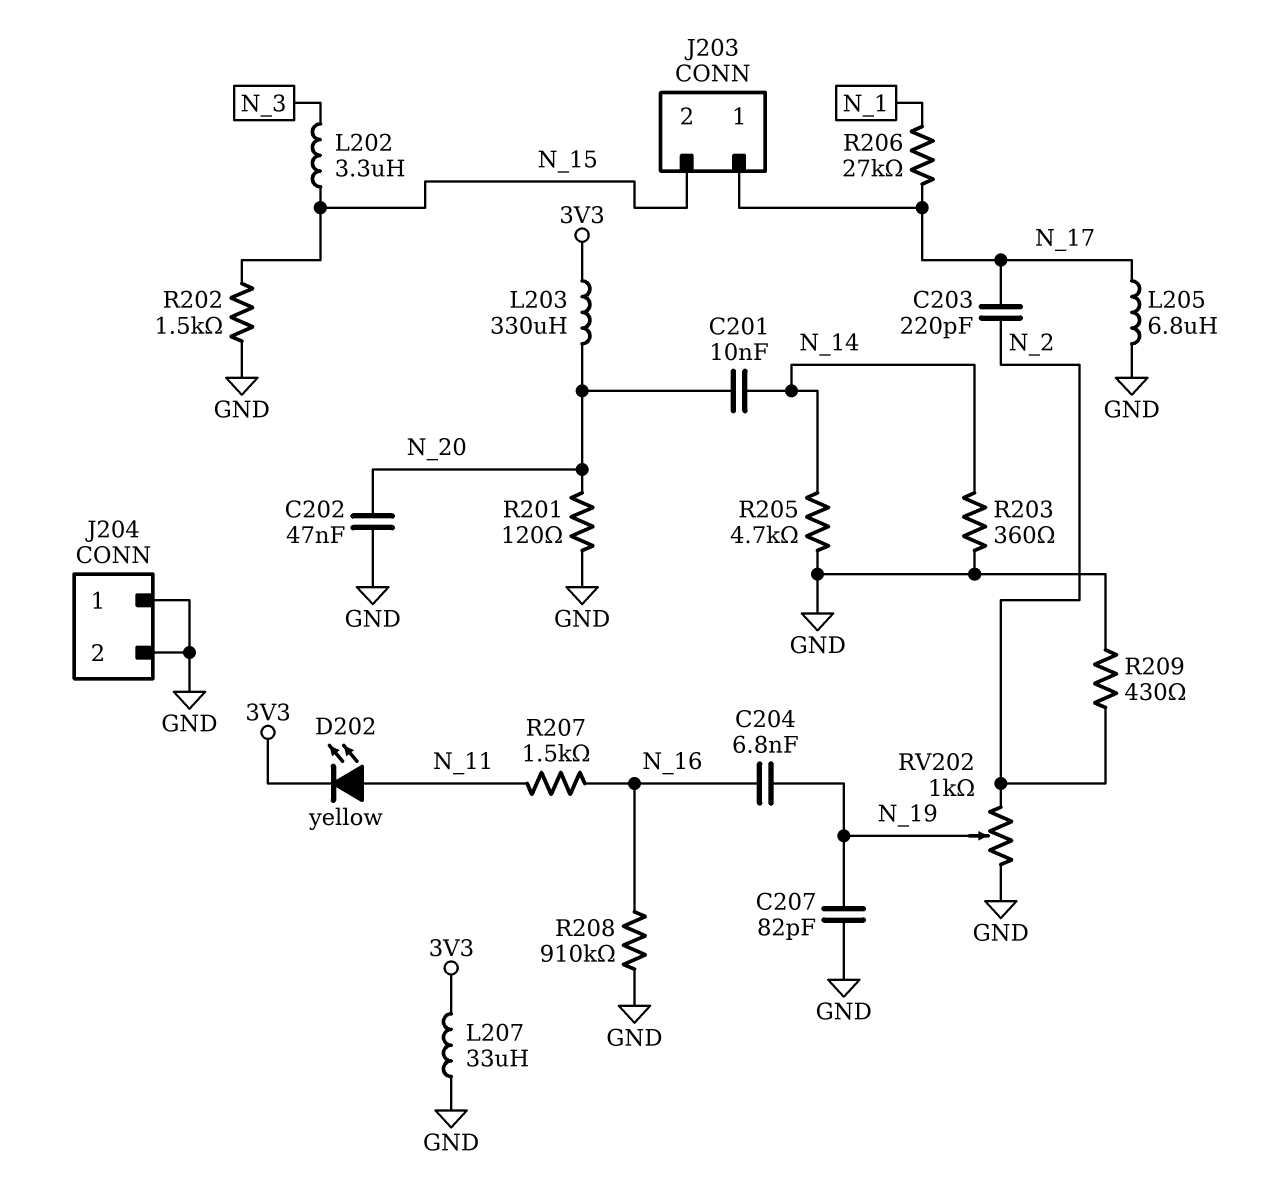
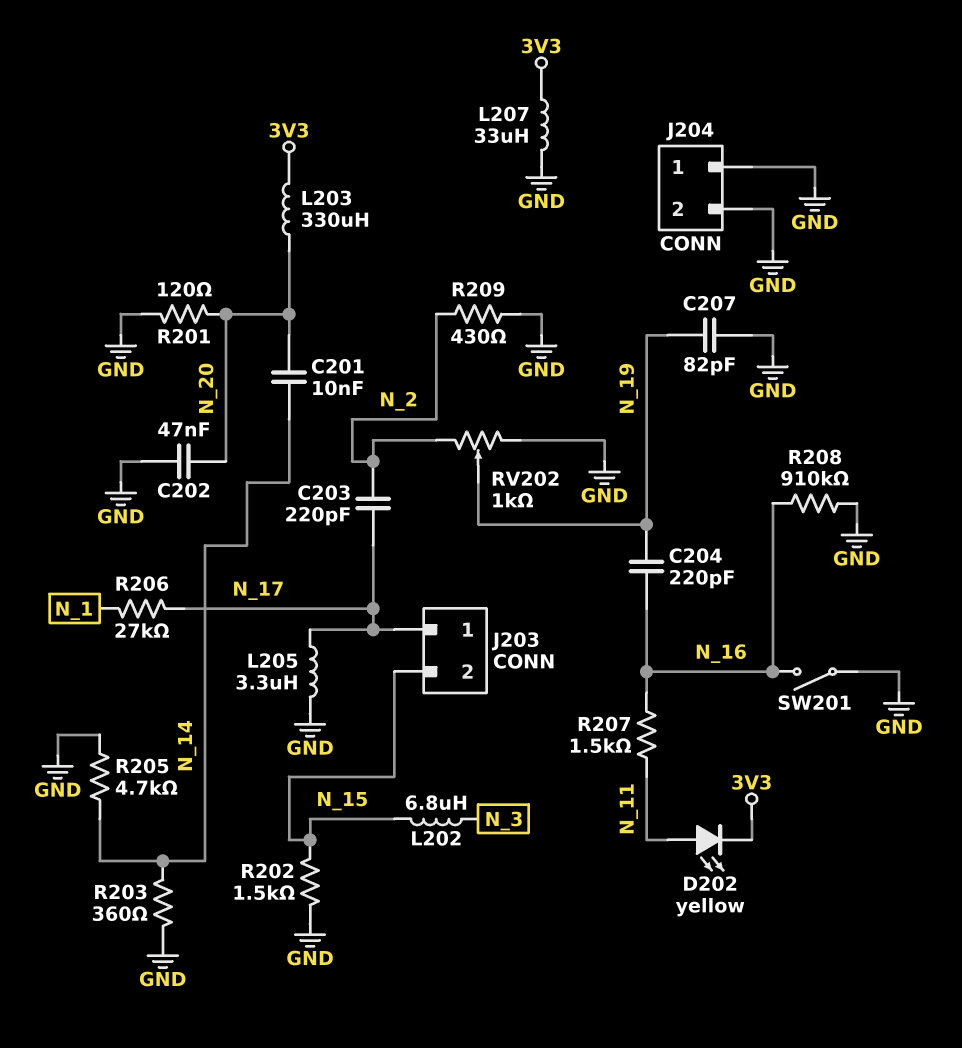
C204: 6.8nF (N_16, N_19) -> 220pF (N_16, N_19)
L202: 3.3uH (N_3, N_15) -> 6.8uH (N_3, N_15)
L205: 6.8uH (GND, N_17) -> 3.3uH (GND, N_17)
SW201: none -> switch (GND, N_16)

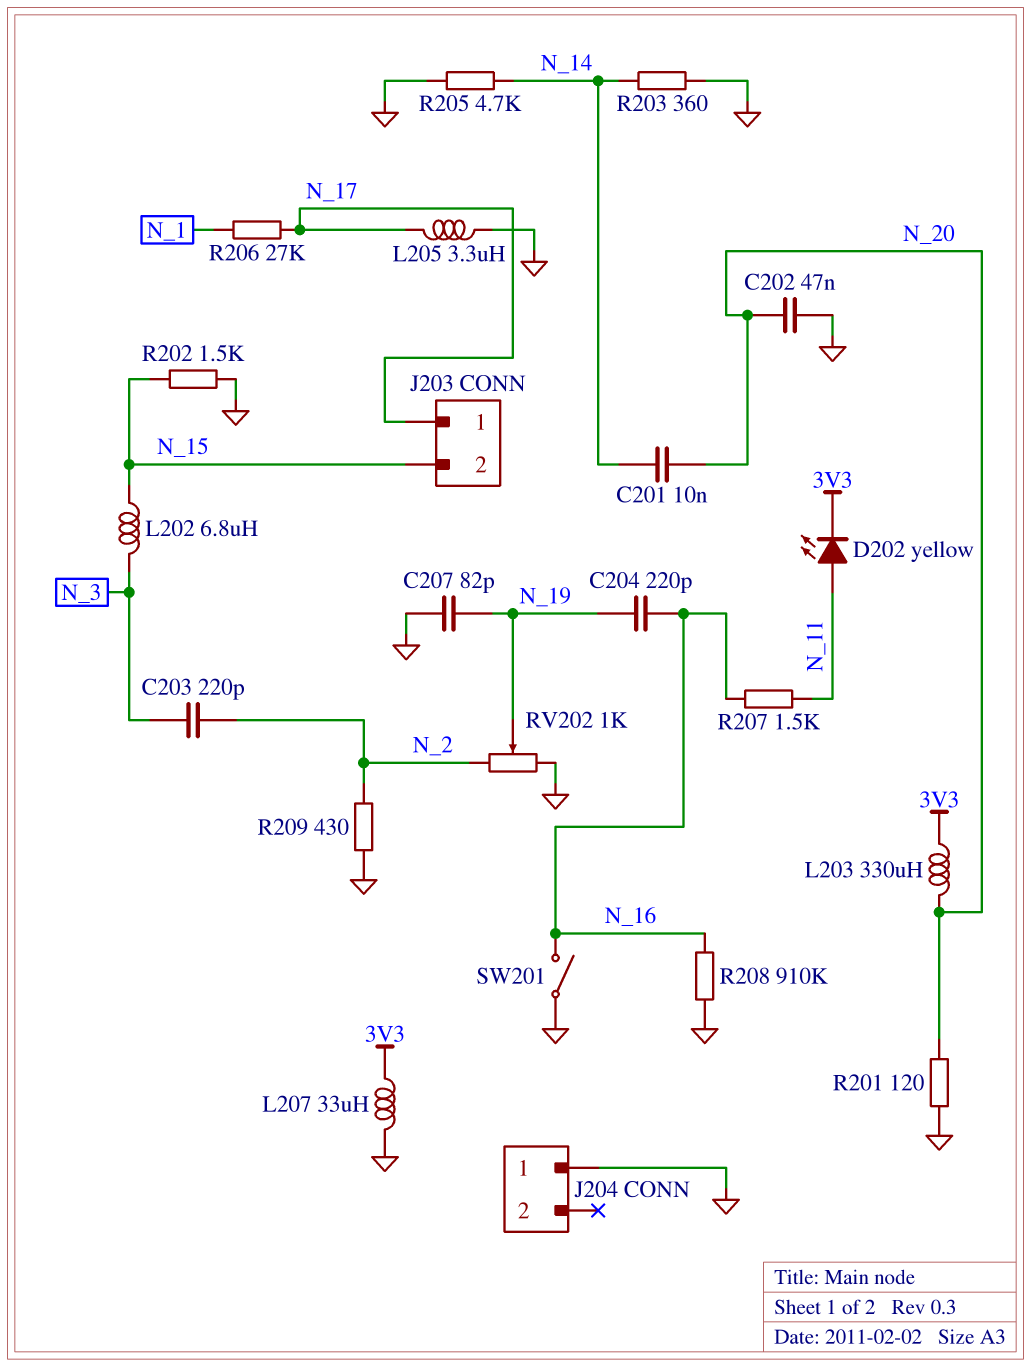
C203: 220pF (N_2, N_17) -> 220pF (N_2, N_3)
J204 pin 2: GND -> none

